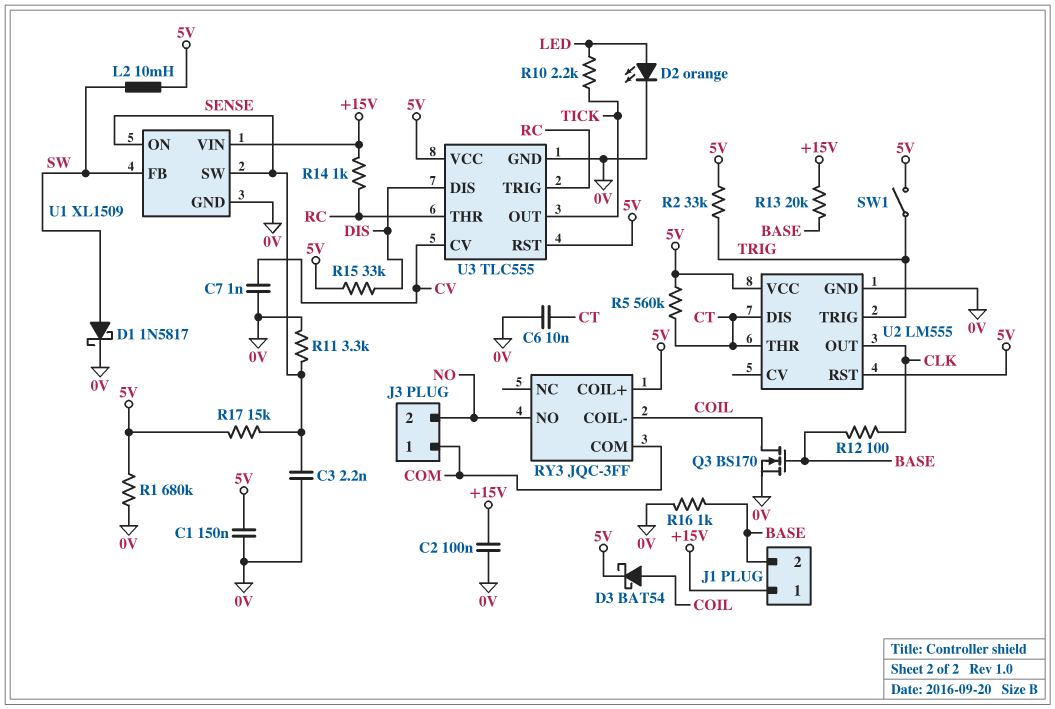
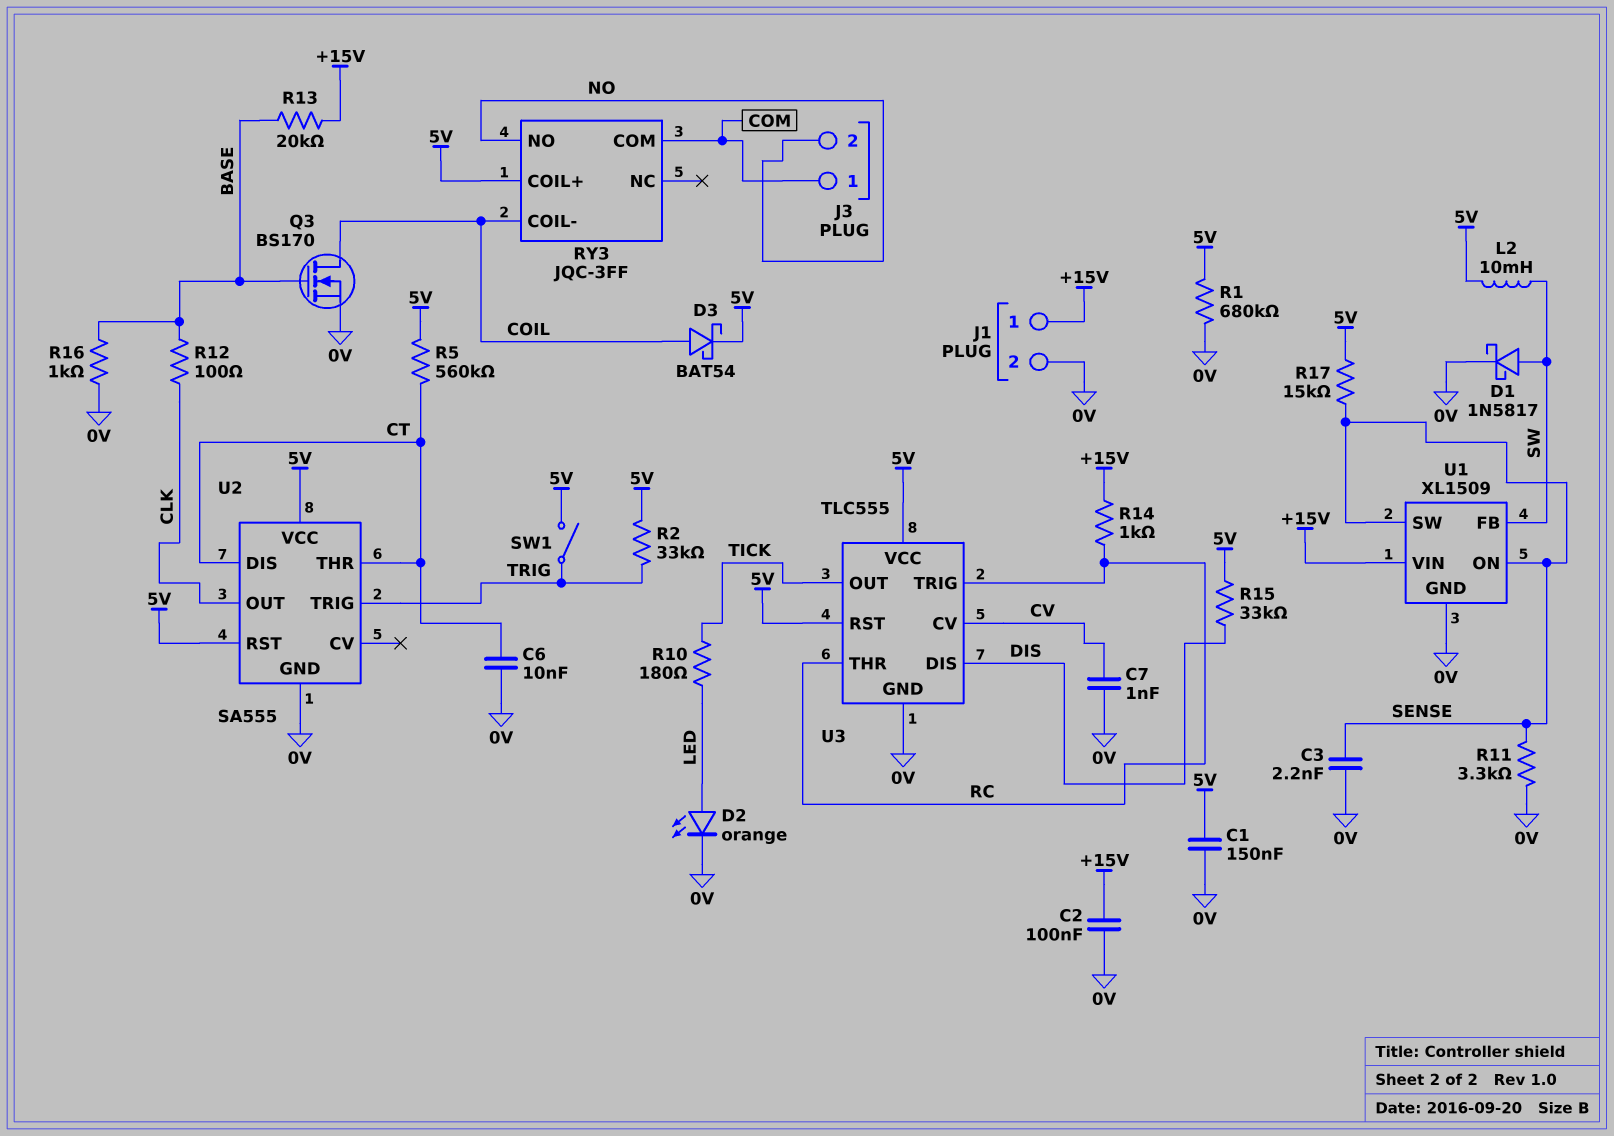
J1 pin 2: BASE -> 0V
R10: 2.2k (LED, TICK) -> 180 (LED, TICK)
U2: LM555 -> SA555

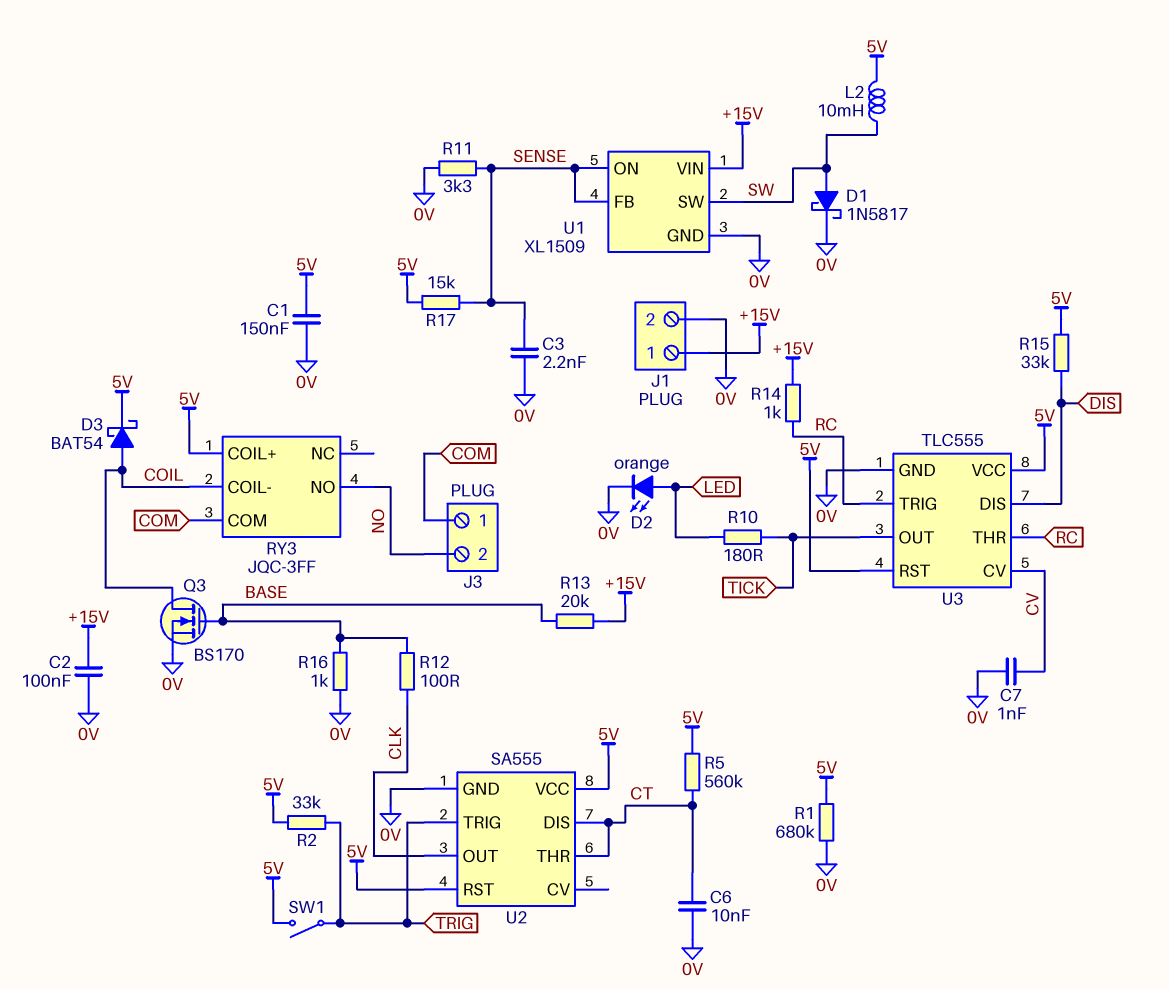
U1 pin FB: SW -> SENSE
U1 pin SW: SENSE -> SW

